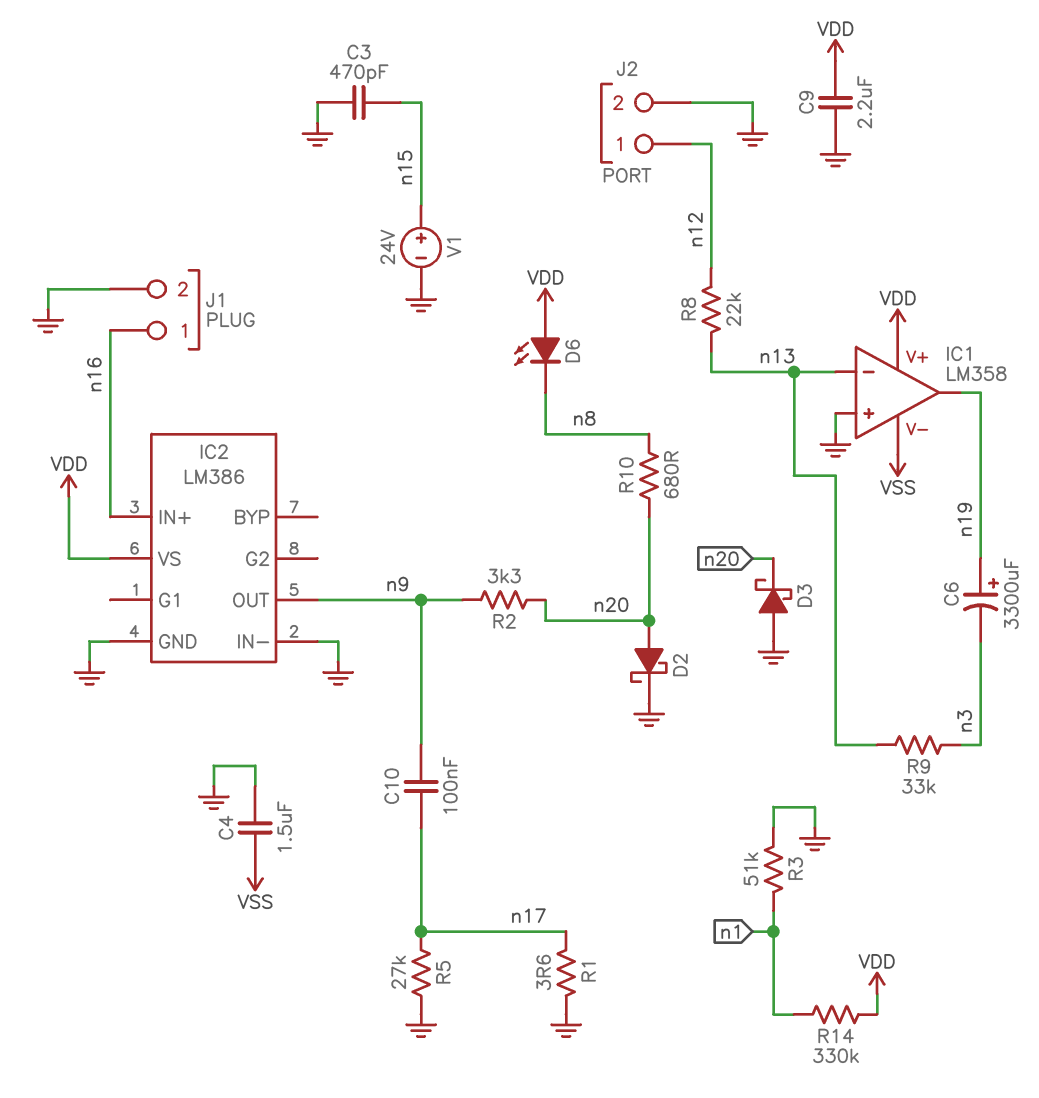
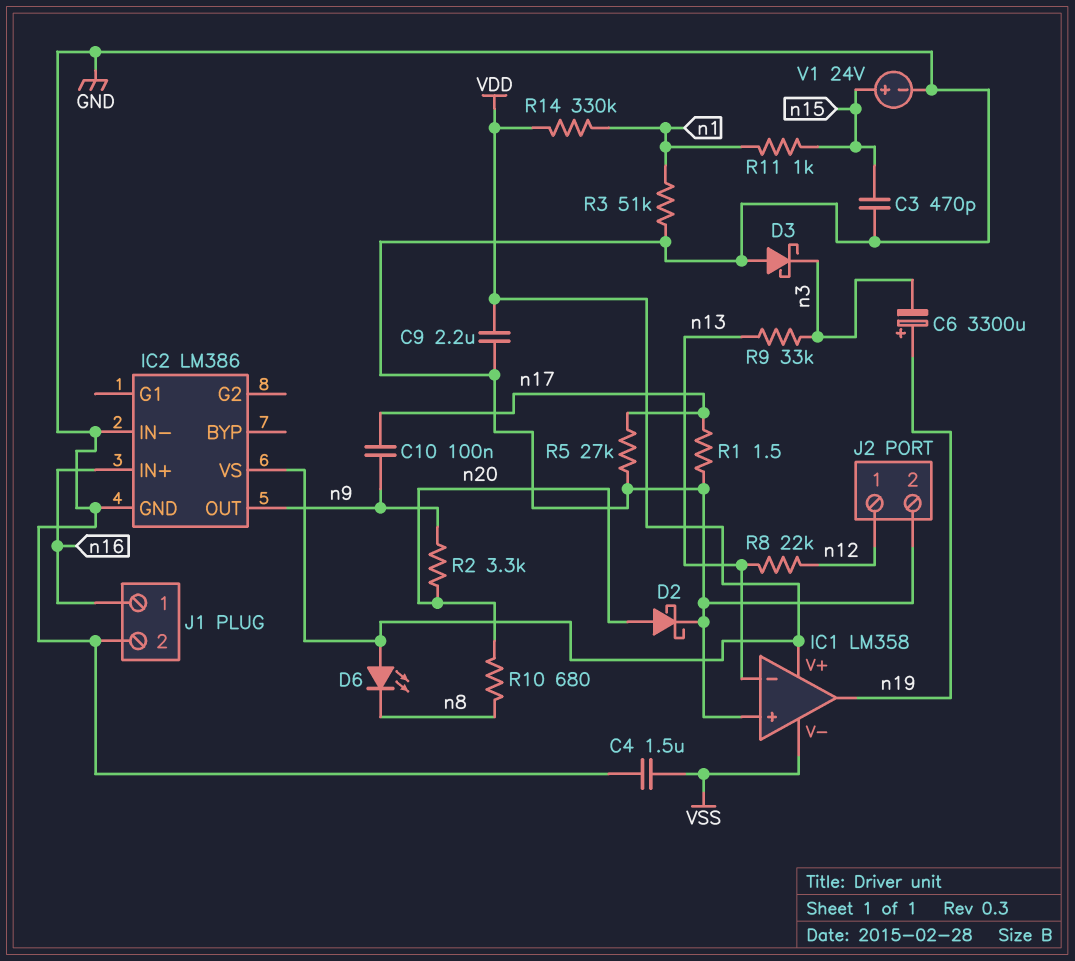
D3: schottky (A GND, K n20) -> schottky (A GND, K n3)
R1: 3.6 (GND, n17) -> 1.5 (GND, n17)
R11: none -> 1k (n1, n15)

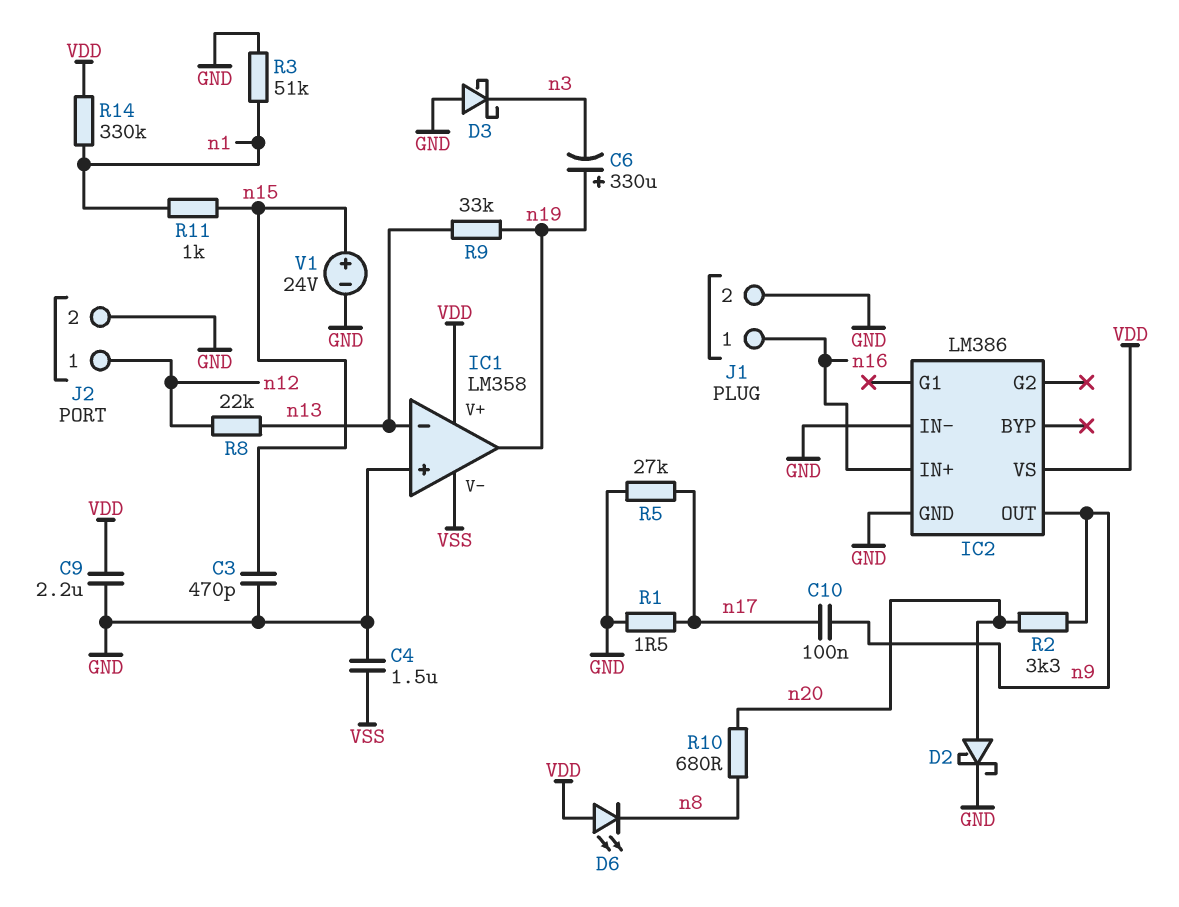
C6: 3300uF (plus n19, minus n3) -> 330uF (plus n19, minus n3)
R9: 33k (n3, n13) -> 33k (n13, n19)

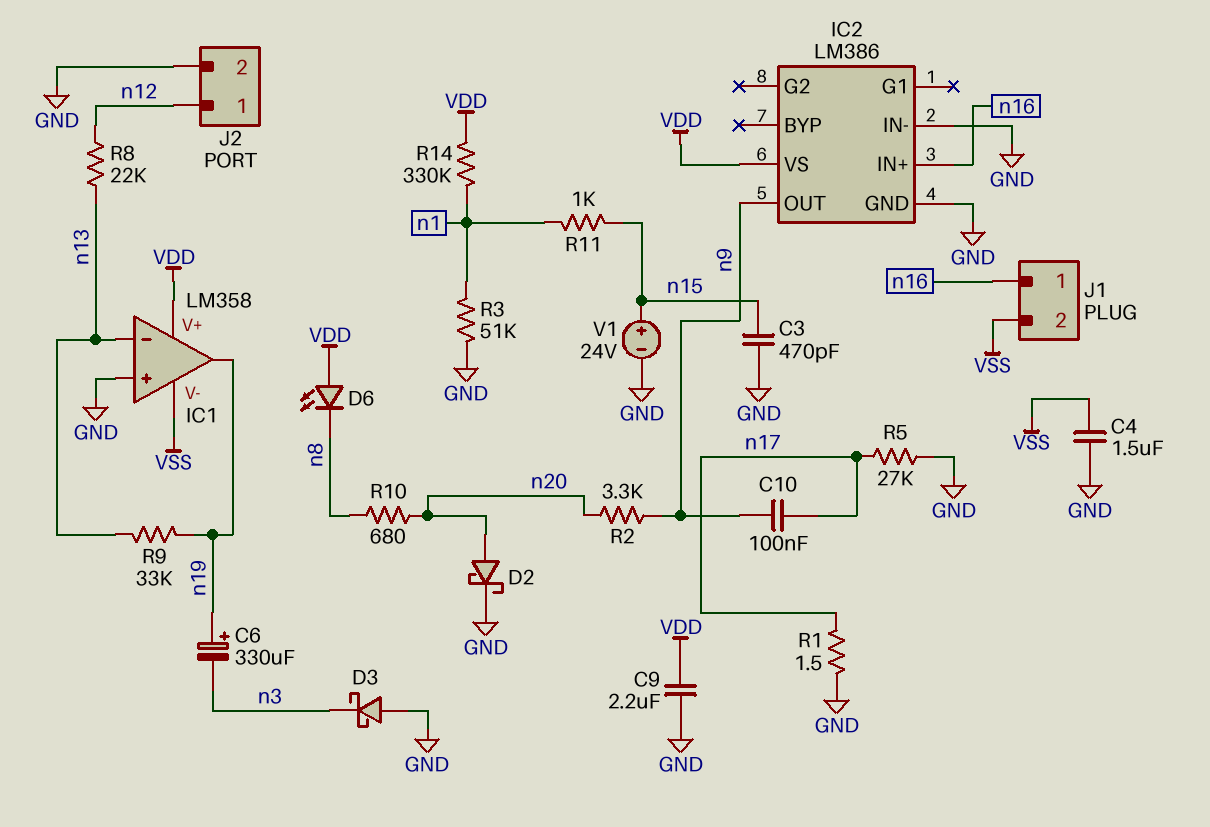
J1 pin 2: GND -> VSS

